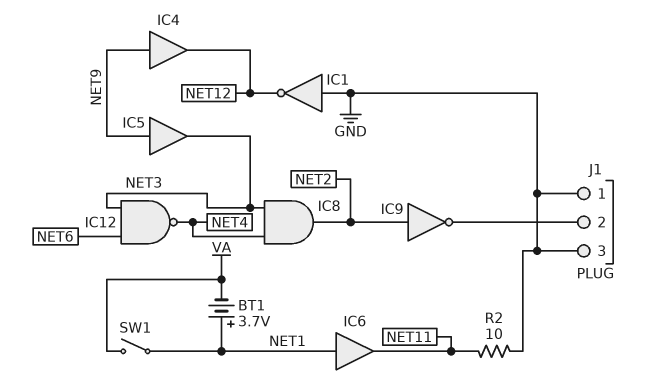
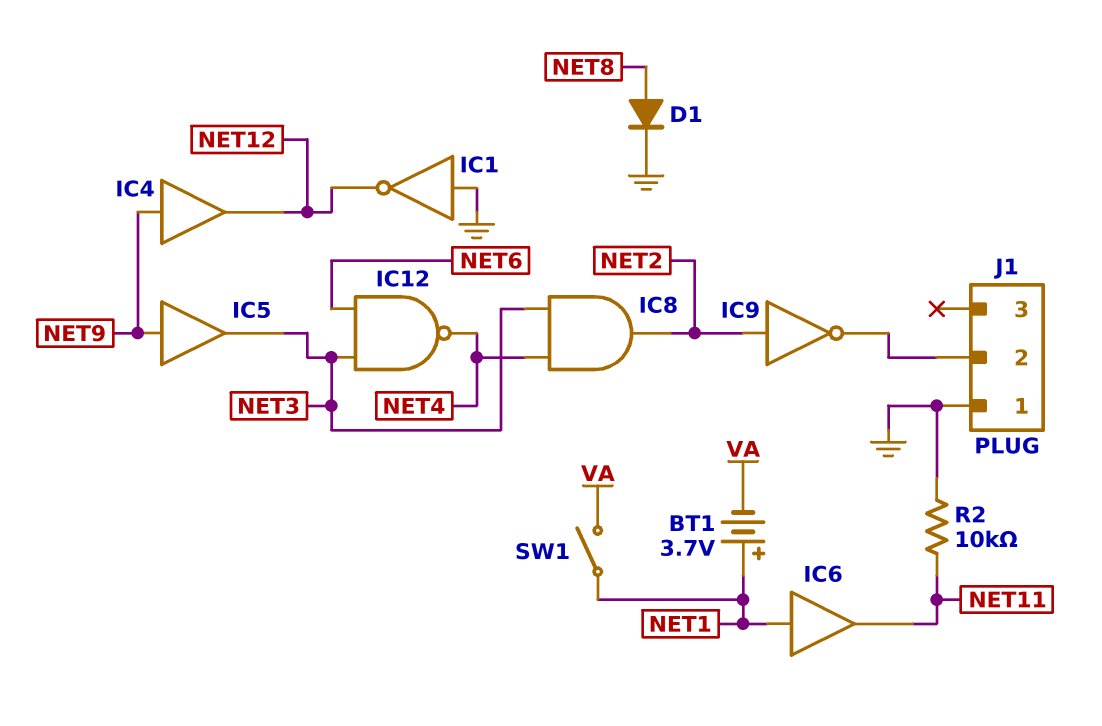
D1: none -> diode (A NET8, K GND)
J1 pin 3: GND -> none
R2: 10 (GND, NET11) -> 10k (GND, NET11)

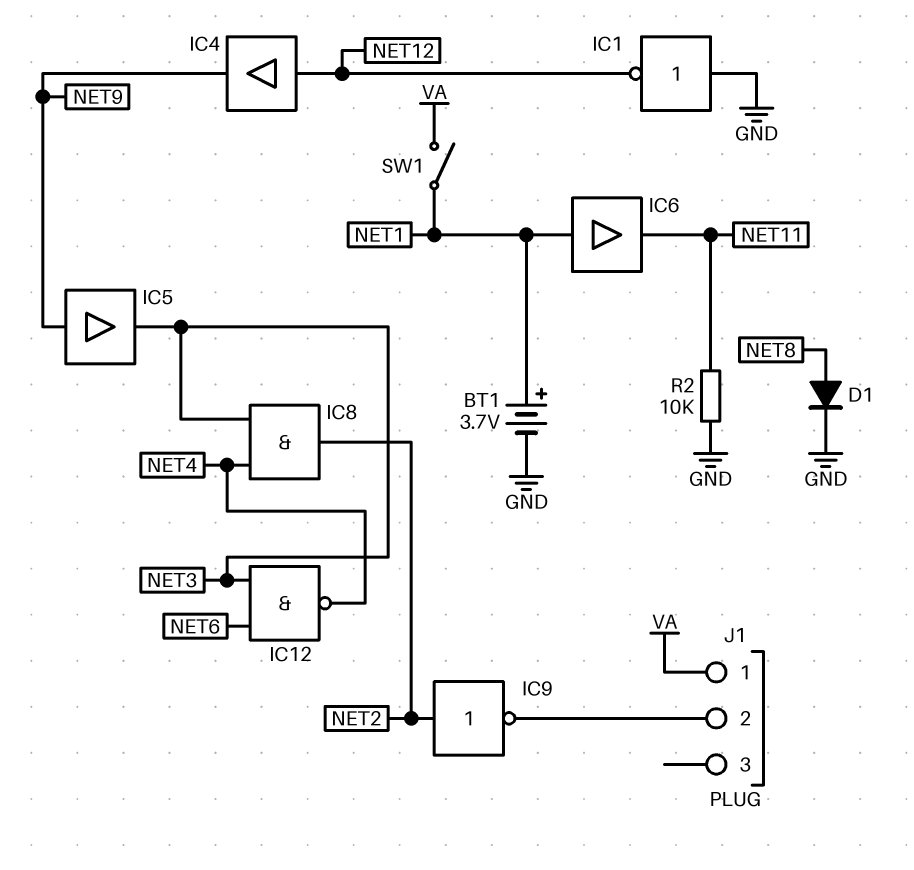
BT1: 3.7V (plus NET1, minus VA) -> 3.7V (plus NET1, minus GND)
IC4: buffer (in NET9, out NET12) -> buffer (in NET12, out NET9)
J1 pin 1: GND -> VA

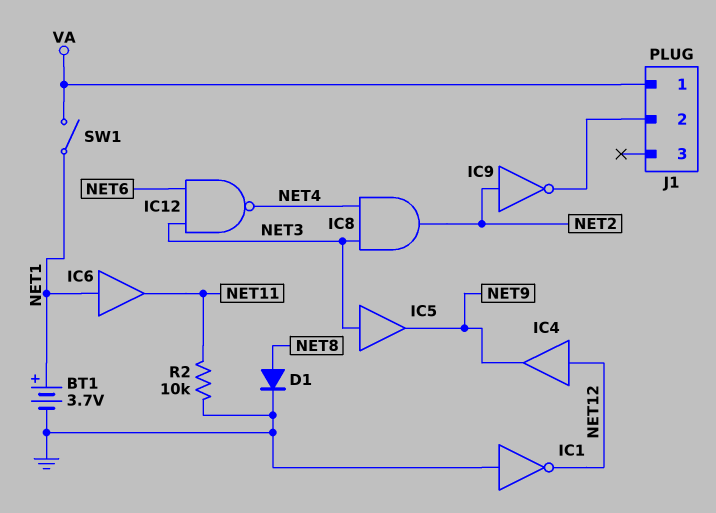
IC5: buffer (in NET9, out NET3) -> buffer (in NET3, out NET9)

